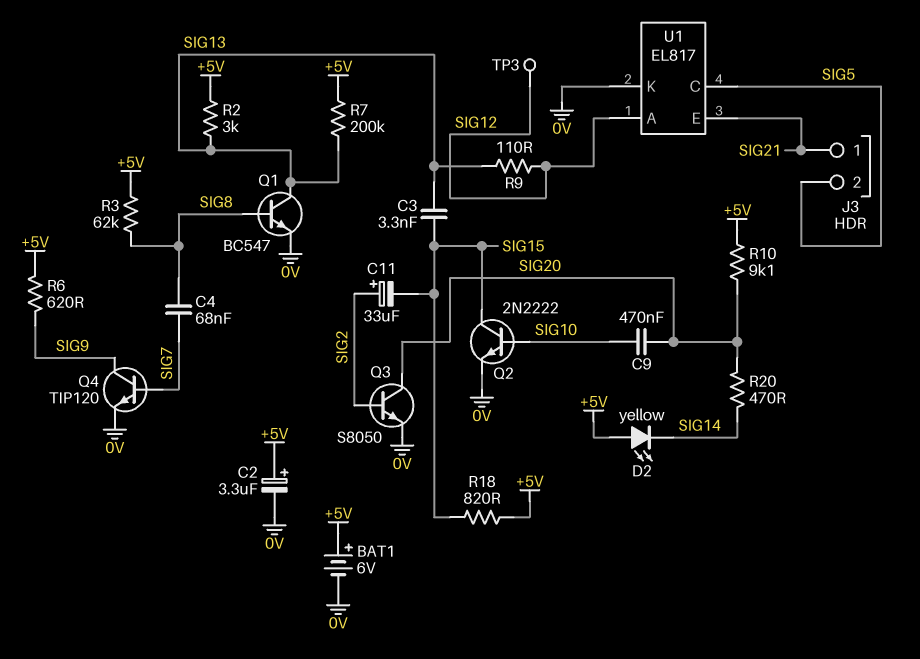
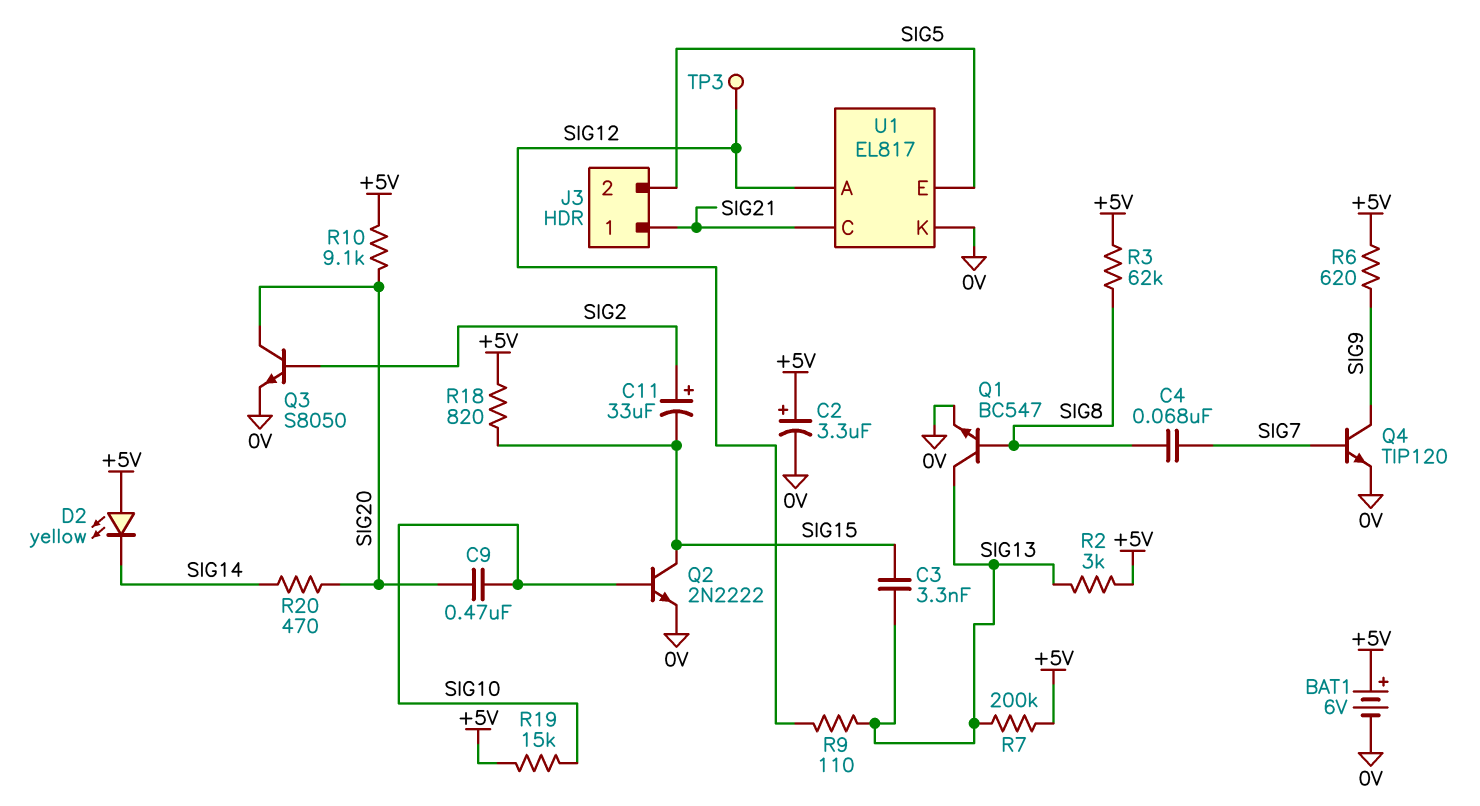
R19: none -> 15k (+5V, SIG10)
U1 pin C: SIG5 -> SIG21
U1 pin E: SIG21 -> SIG5

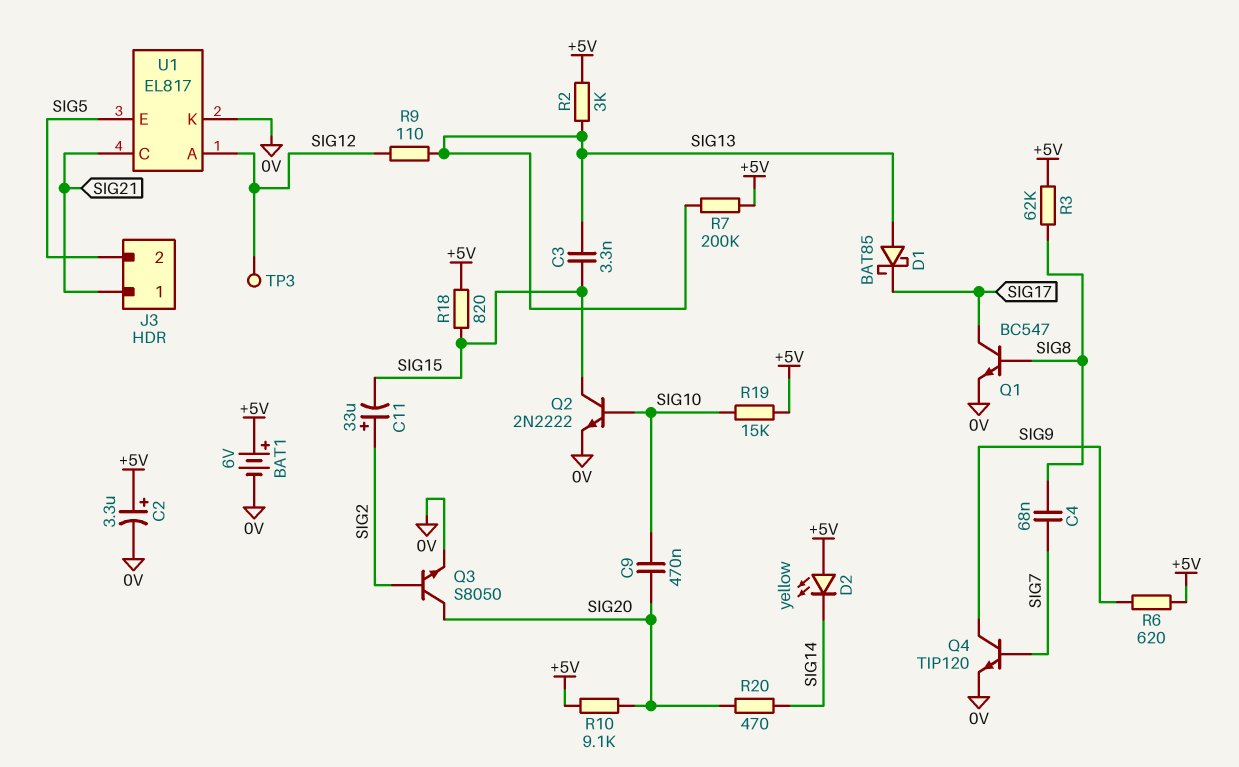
D1: none -> schottky BAT85 (A SIG13, K SIG17)
Q1: NPN BC547 (B SIG8, C SIG13, E 0V) -> NPN BC547 (B SIG8, C SIG17, E 0V)

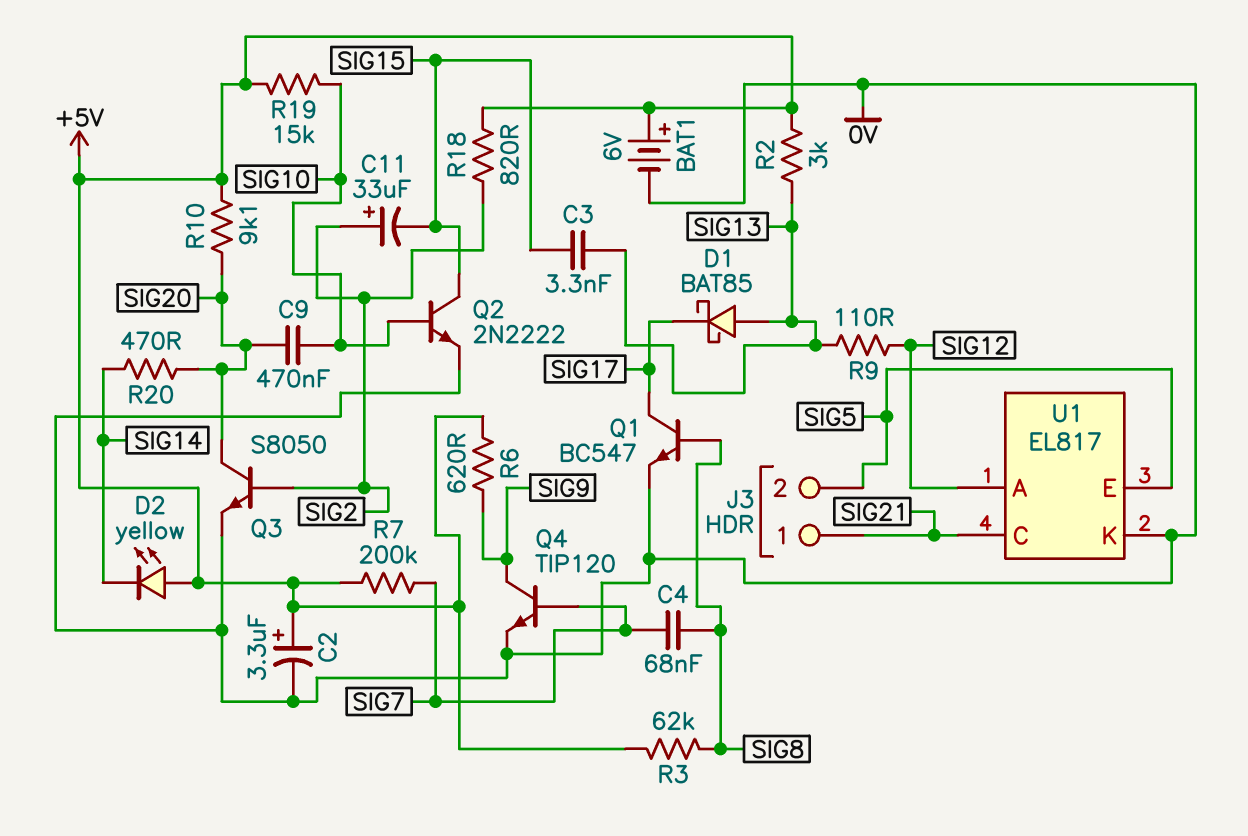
R7: 200k (+5V, SIG13) -> 200k (+5V, SIG7)
R18: 820 (+5V, SIG15) -> 820 (+5V, SIG2)
TP3: test point (SIG12) -> none

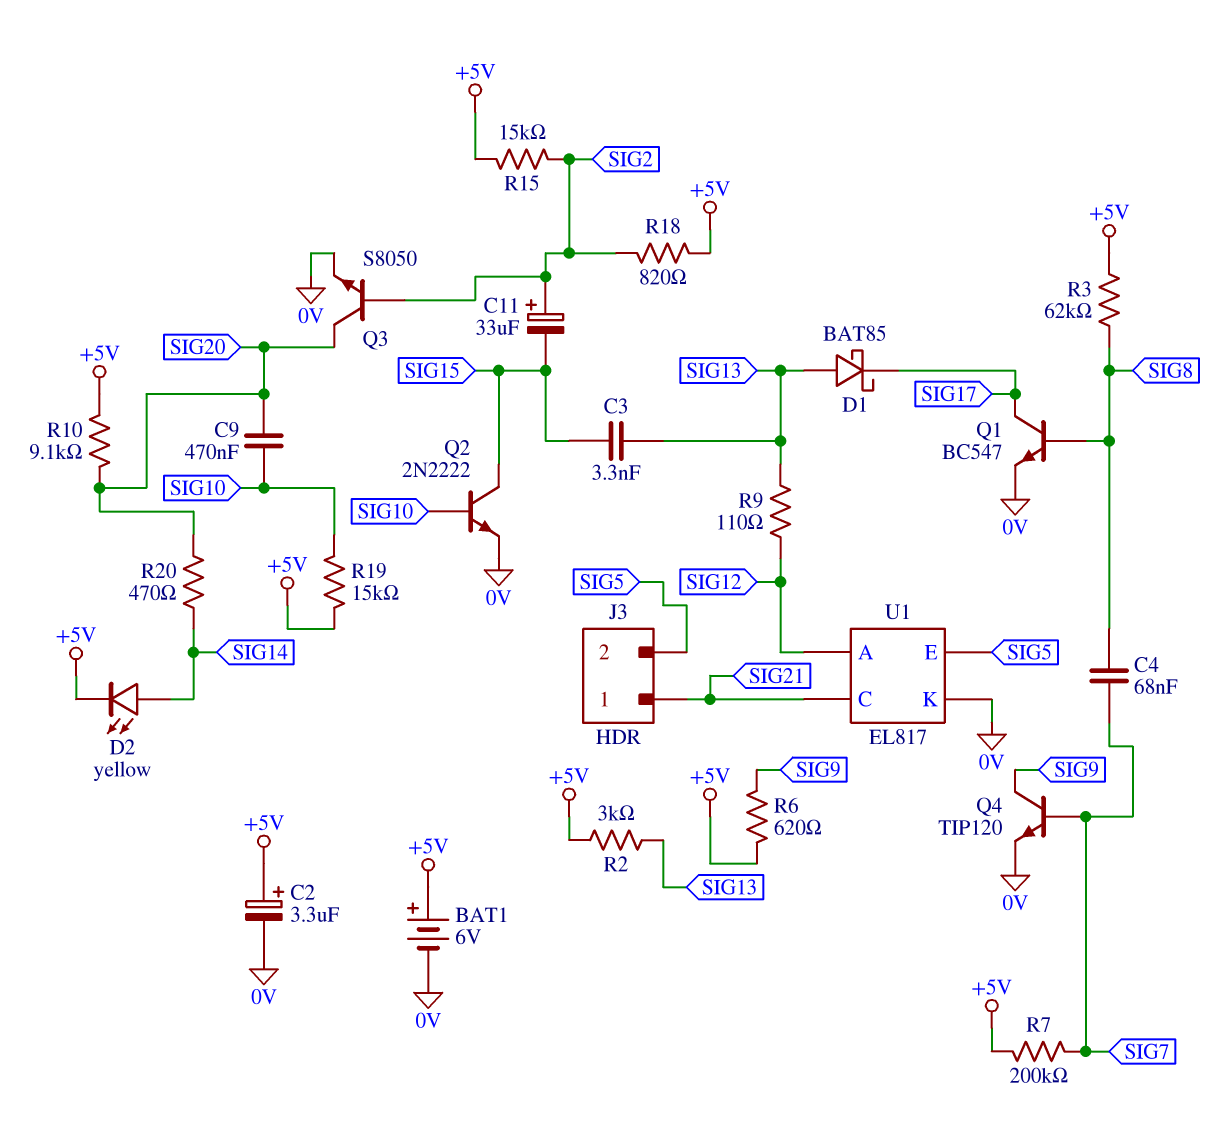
D2: LED yellow (A +5V, K SIG14) -> LED yellow (A SIG14, K +5V)
R15: none -> 15k (+5V, SIG2)

